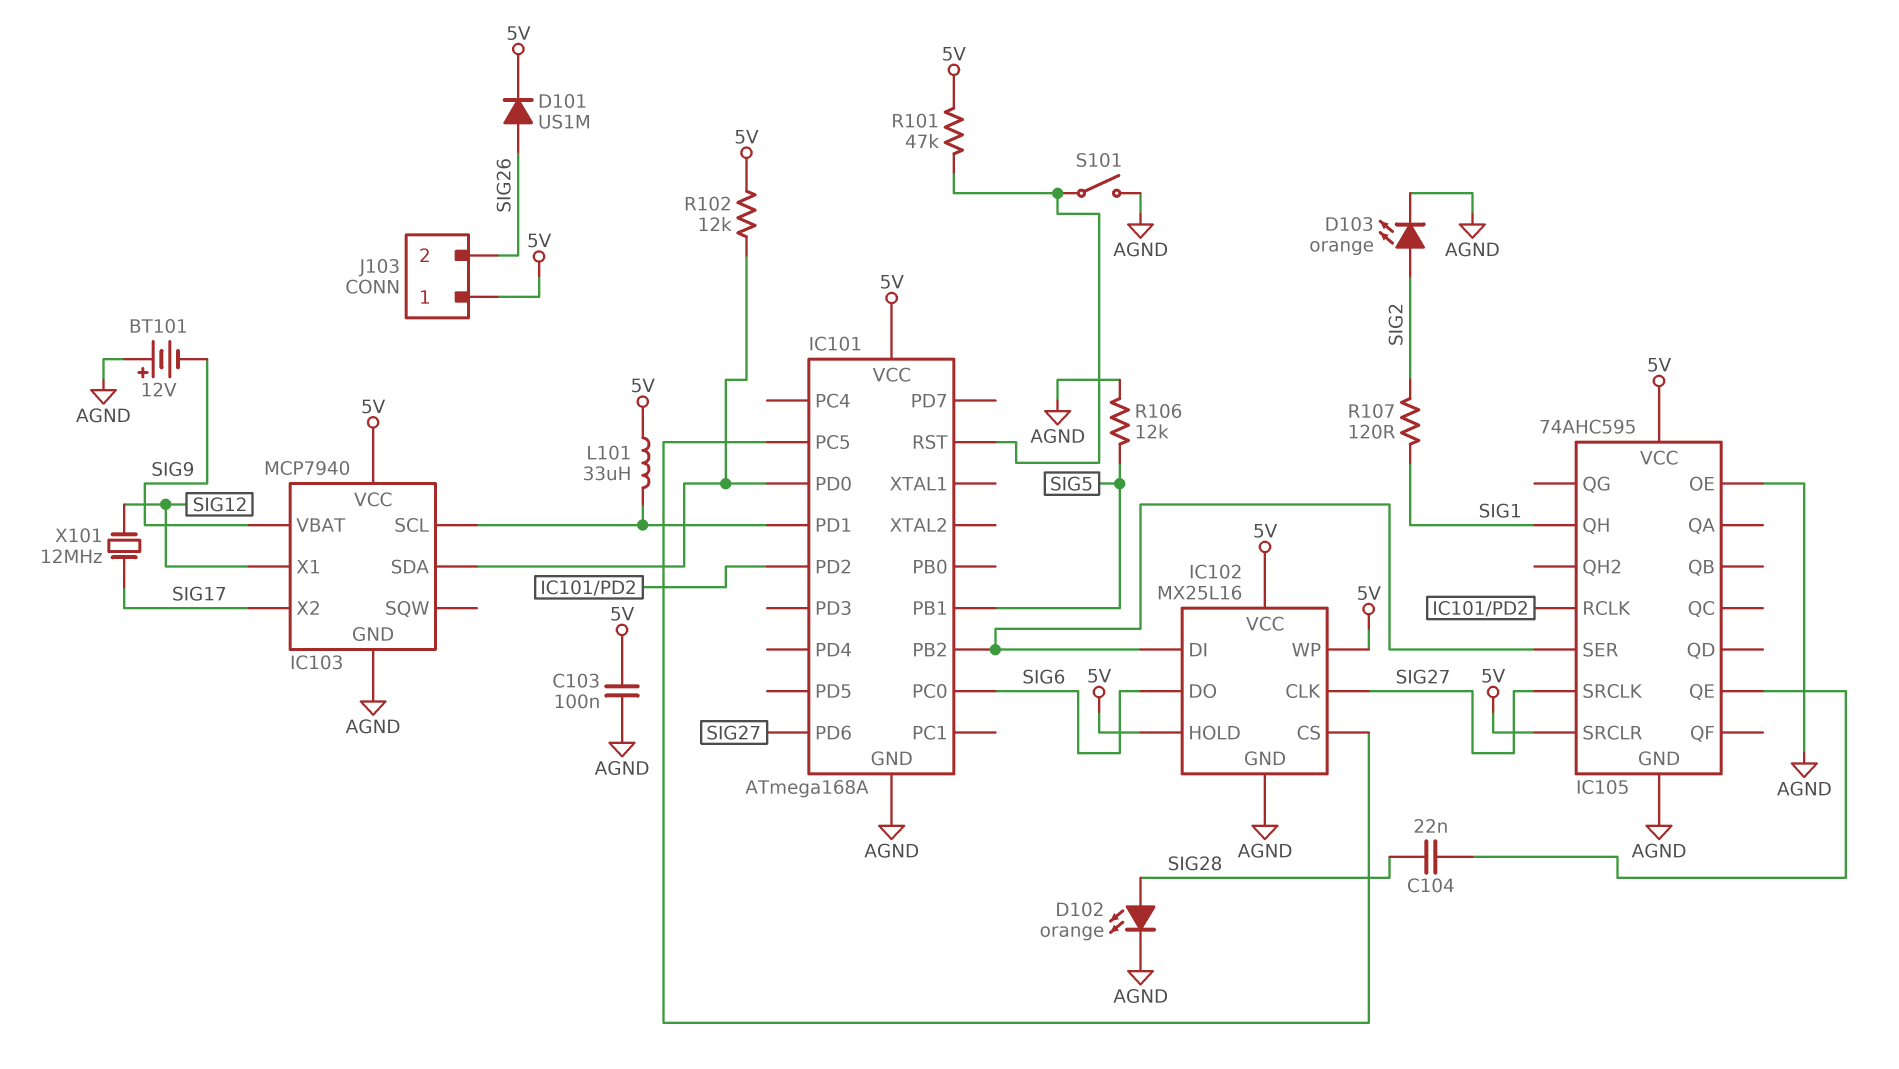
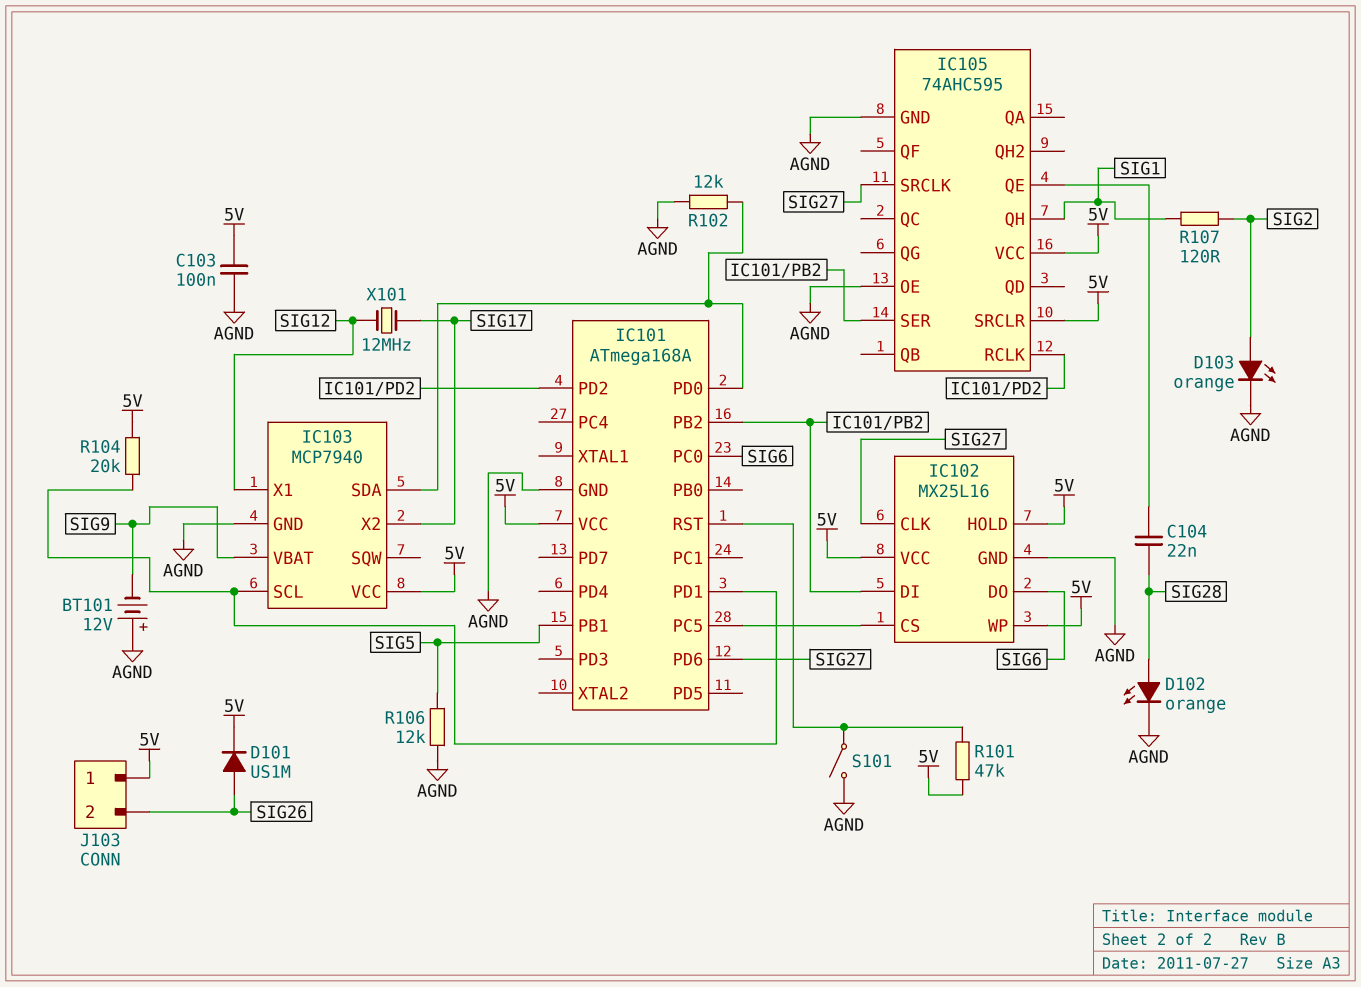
L101: 33uH (5V, IC101/PD1) -> none
R102: 12k (5V, IC101/PD0) -> 12k (AGND, IC101/PD0)
R104: none -> 20k (5V, IC101/PD1)

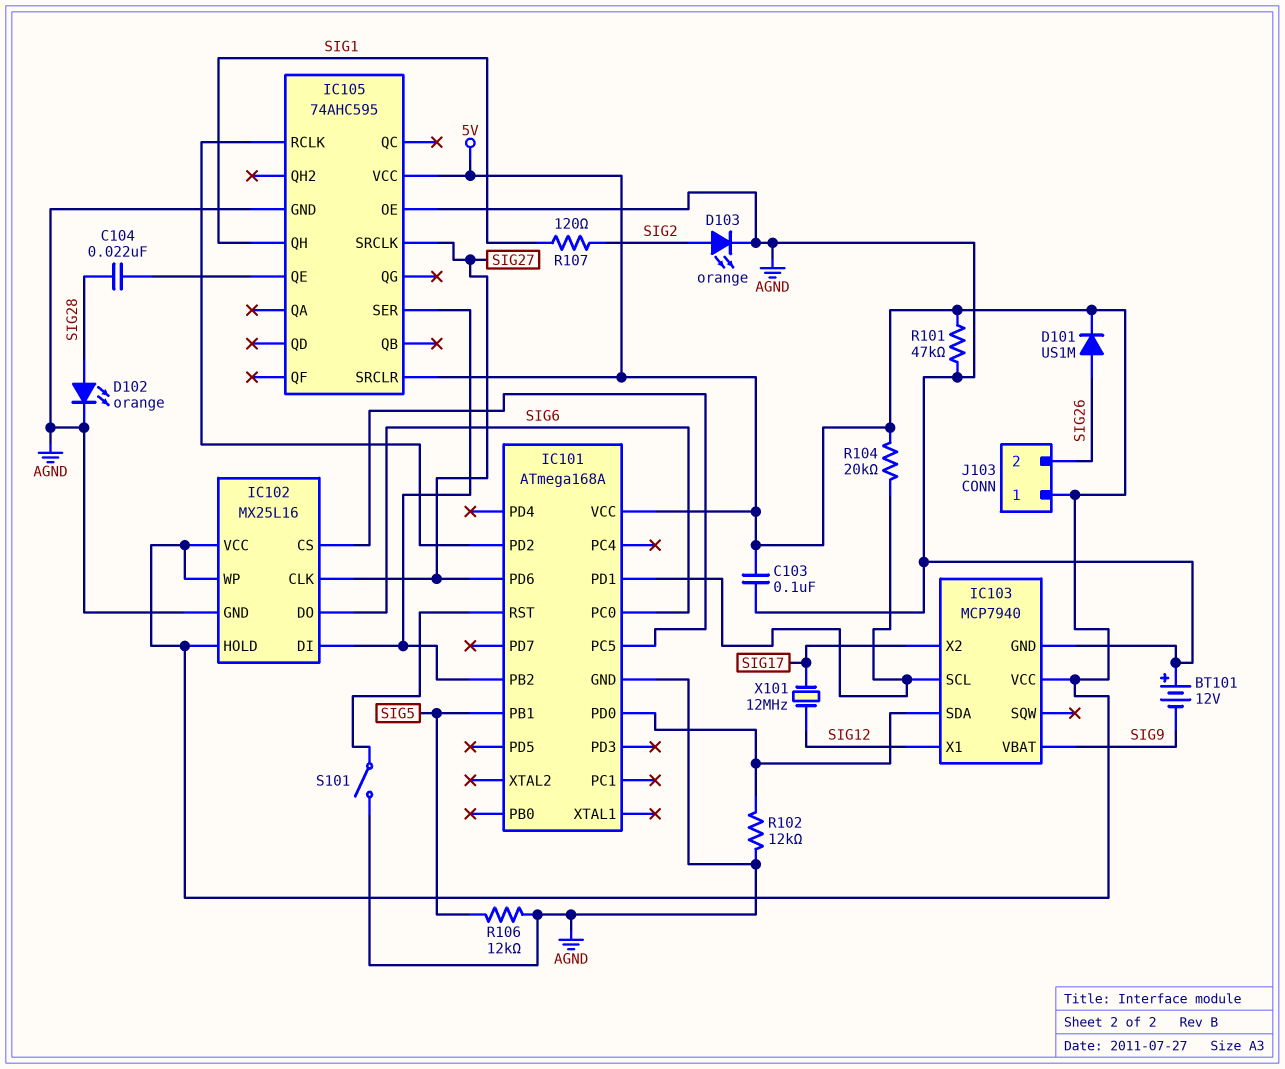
R101: 47k (5V, IC101/RST) -> 47k (5V, AGND)

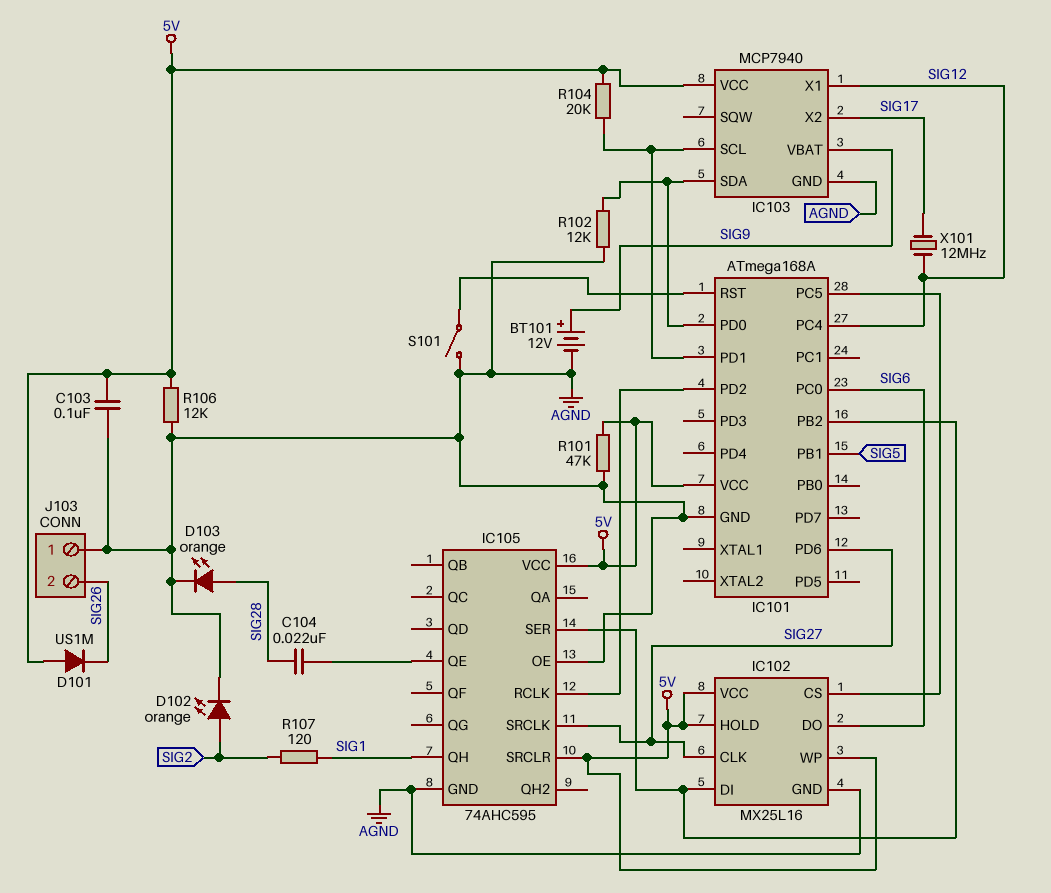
BT101: 12V (plus AGND, minus SIG9) -> 12V (plus SIG9, minus AGND)
D101: diode US1M (A SIG26, K 5V) -> diode US1M (A 5V, K SIG26)
D102: LED orange (A SIG28, K AGND) -> LED orange (A SIG2, K AGND)
D103: LED orange (A SIG2, K AGND) -> LED orange (A SIG28, K AGND)
IC101 pin PC4: none -> SIG12
J103 pin 1: 5V -> AGND
R106: 12k (AGND, SIG5) -> 12k (5V, AGND)

